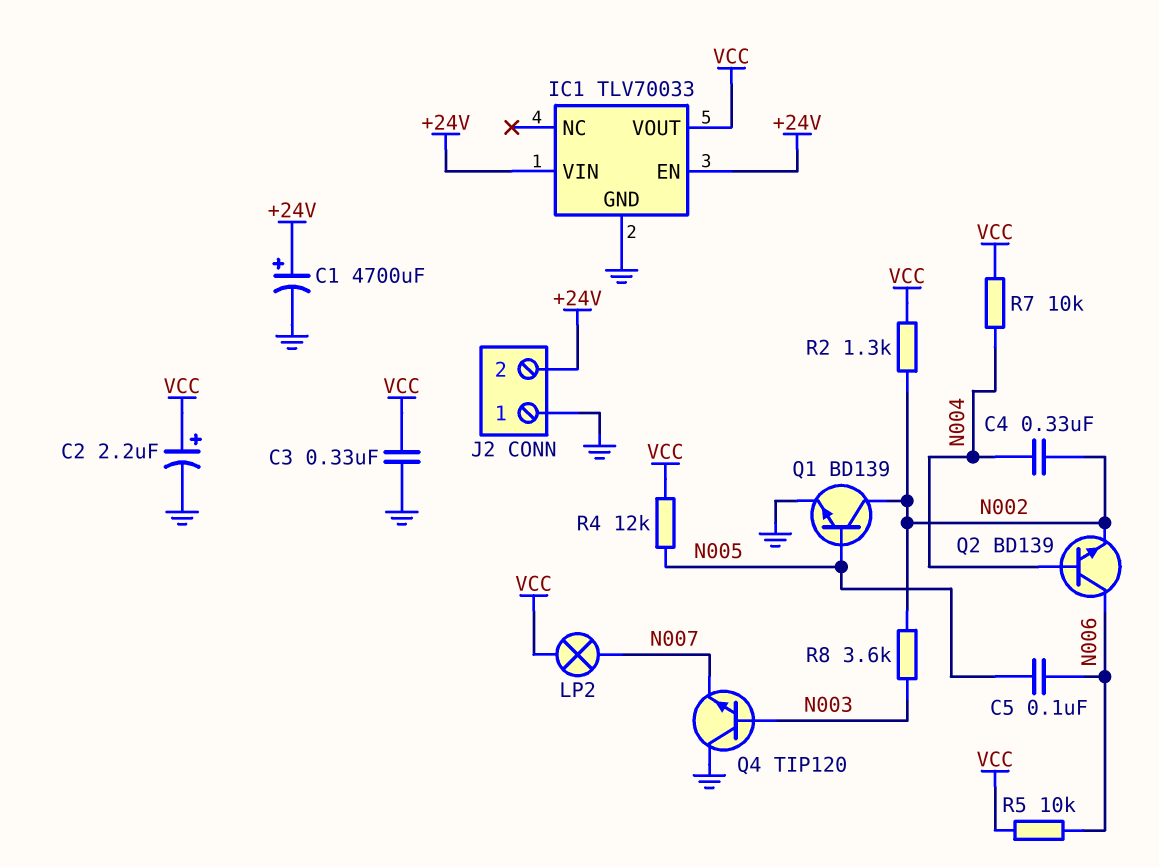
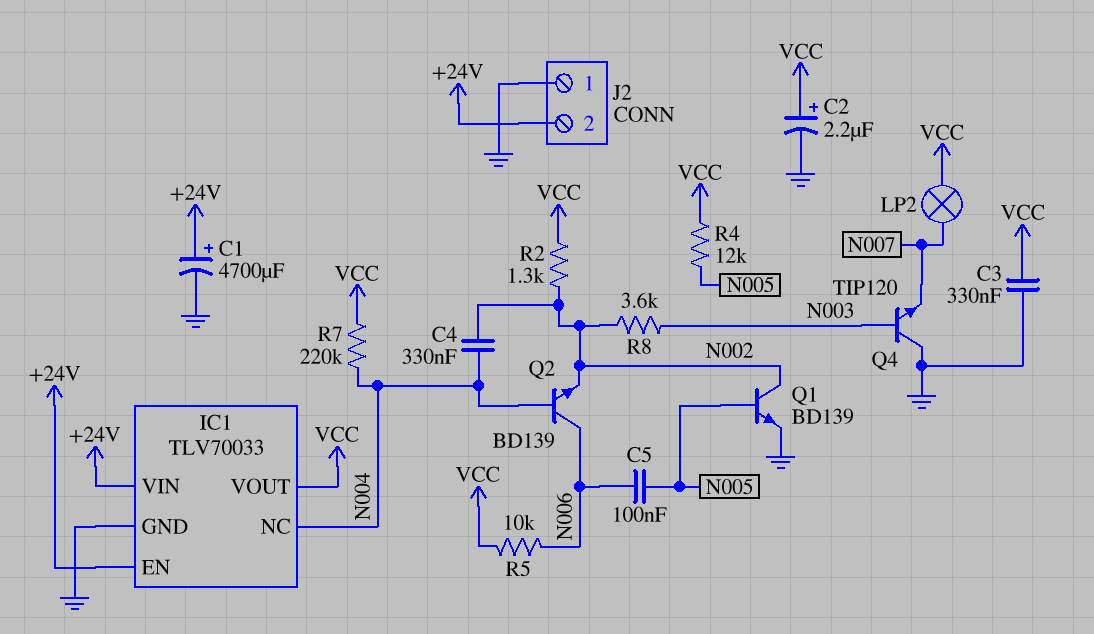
IC1 pin NC: none -> N004
R7: 10k (N004, VCC) -> 220k (N004, VCC)

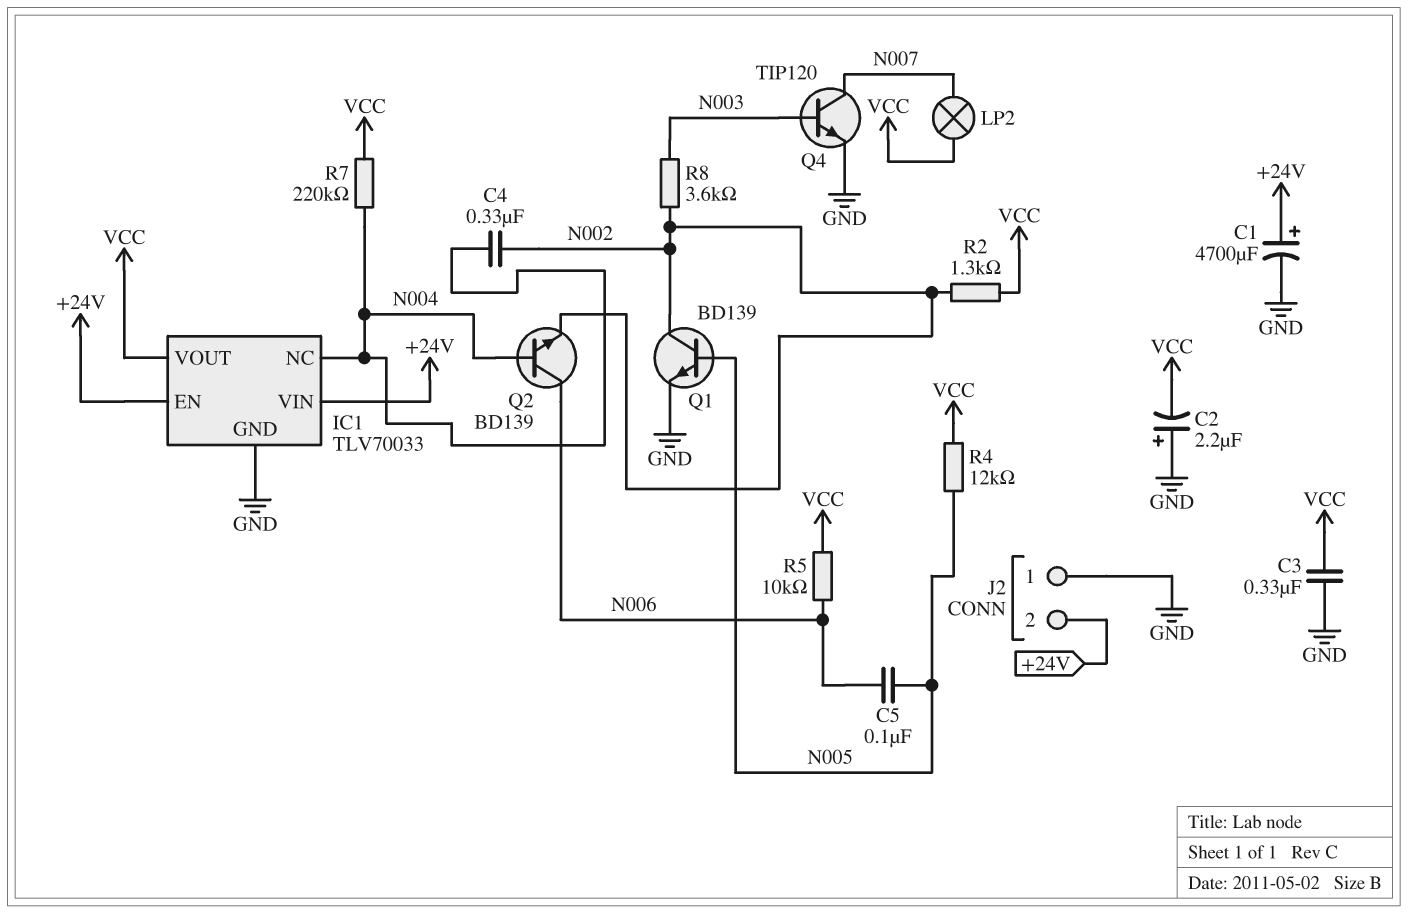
C2: 2.2uF (plus VCC, minus GND) -> 2.2uF (plus GND, minus VCC)
Q4: NPN TIP120 (B N003, C GND, E N007) -> NPN TIP120 (B N003, C N007, E GND)

